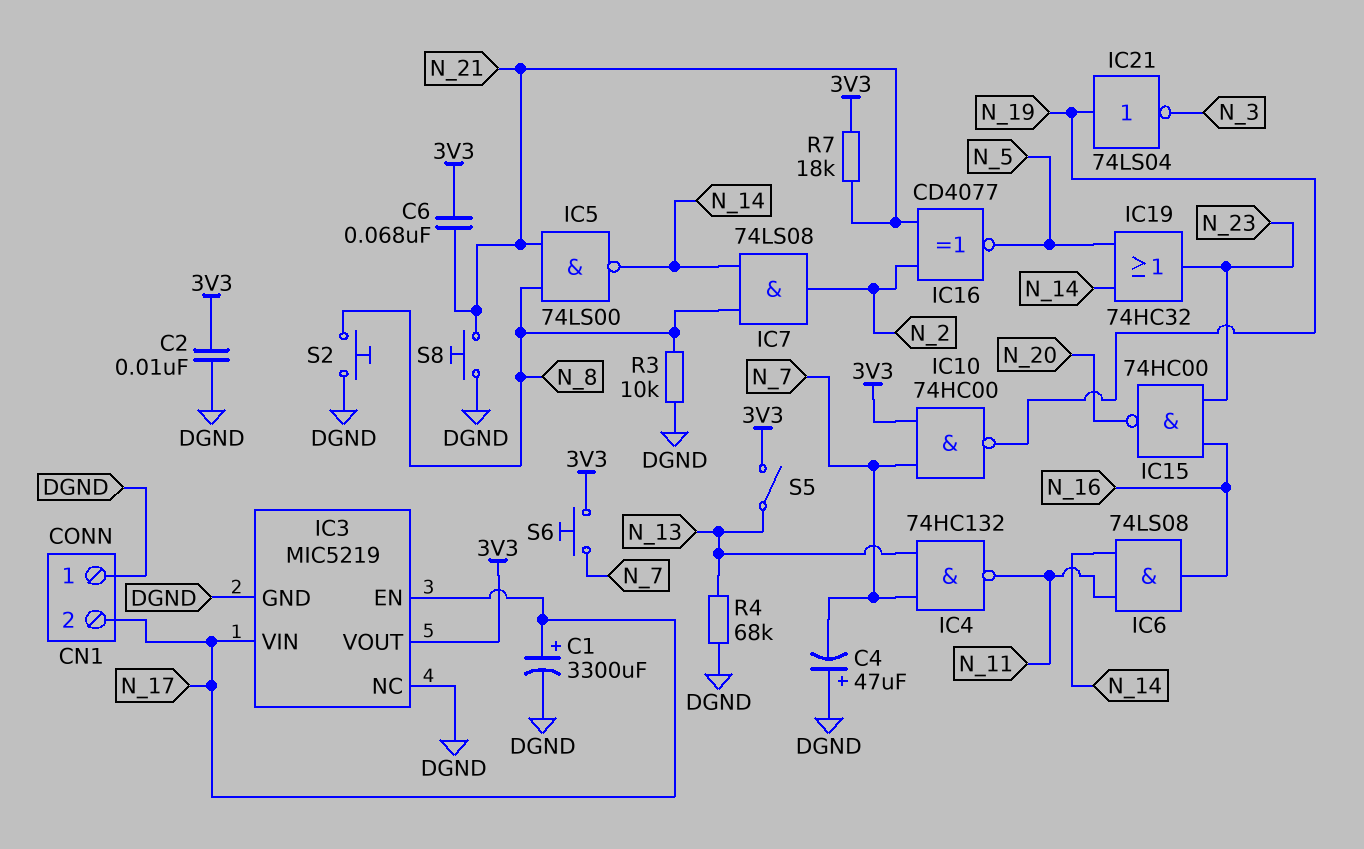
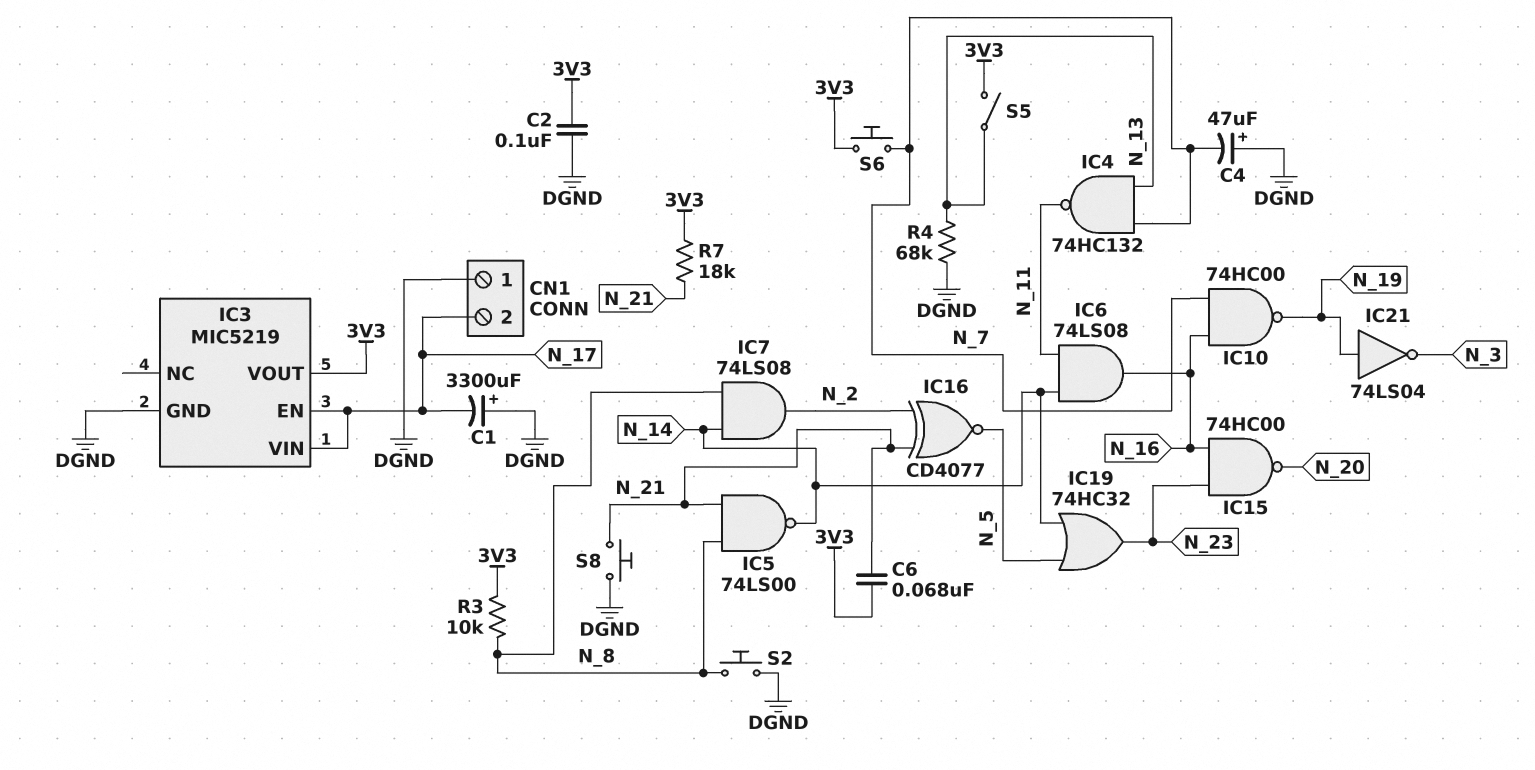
C1: 3300uF (plus N_17, minus DGND) -> 3300uF (plus DGND, minus N_17)
C2: 10nF (3V3, DGND) -> 100nF (3V3, DGND)
IC3 pin NC: DGND -> none
IC10: NAND 74HC00 (in 3V3, in N_7, out N_19) -> NAND 74HC00 (in N_7, in N_16, out N_19)
R3: 10k (DGND, N_8) -> 10k (3V3, N_8)

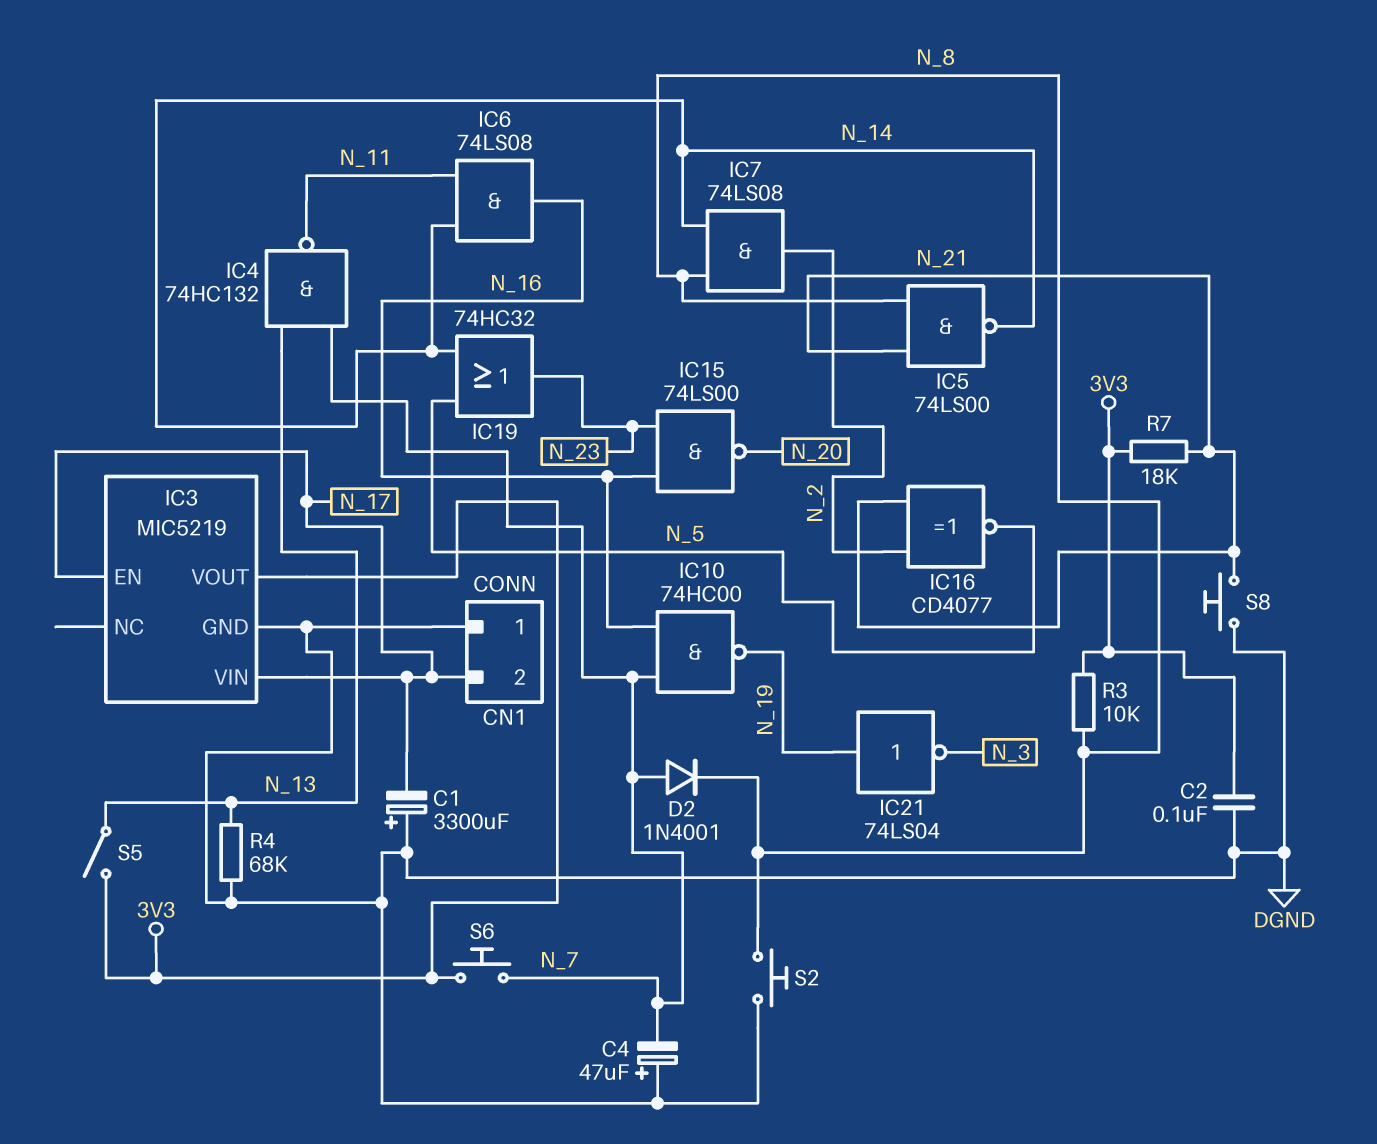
C6: 68nF (3V3, N_21) -> none
D2: none -> diode 1N4001 (A N_7, K N_8)
IC15: NAND 74HC00 (in N_16, in N_23, out N_20) -> NAND 74LS00 (in N_16, in N_23, out N_20)

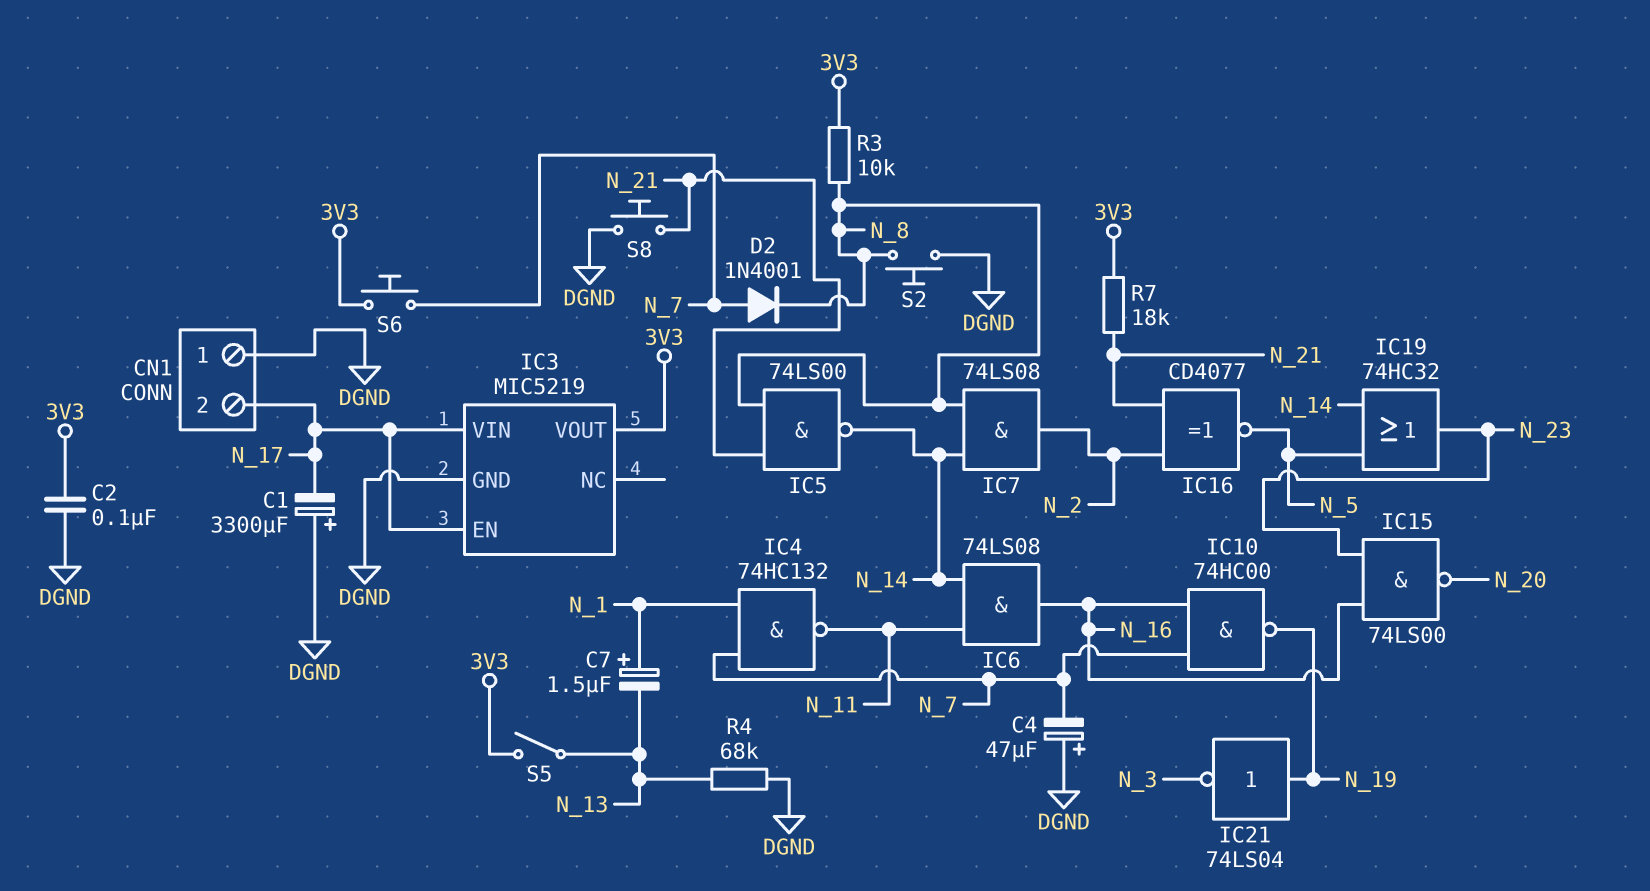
C7: none -> 1.5uF (plus N_1, minus N_13)
IC4: NAND 74HC132 (in N_7, in N_13, out N_11) -> NAND 74HC132 (in N_1, in N_7, out N_11)

